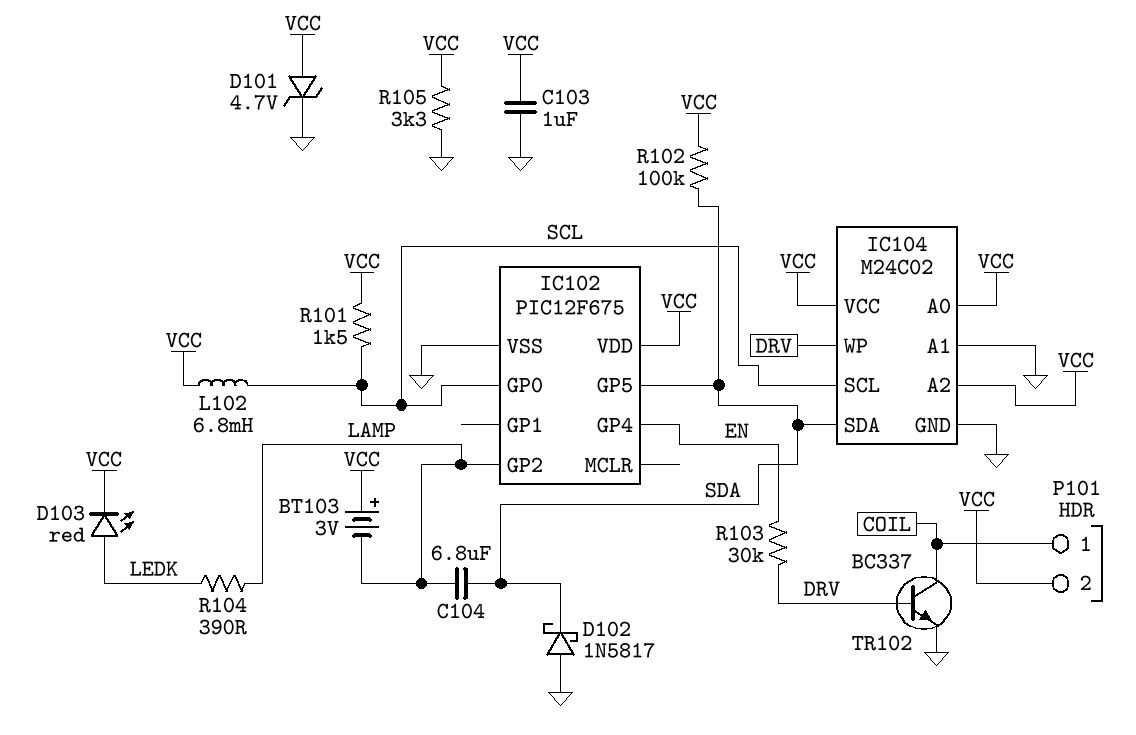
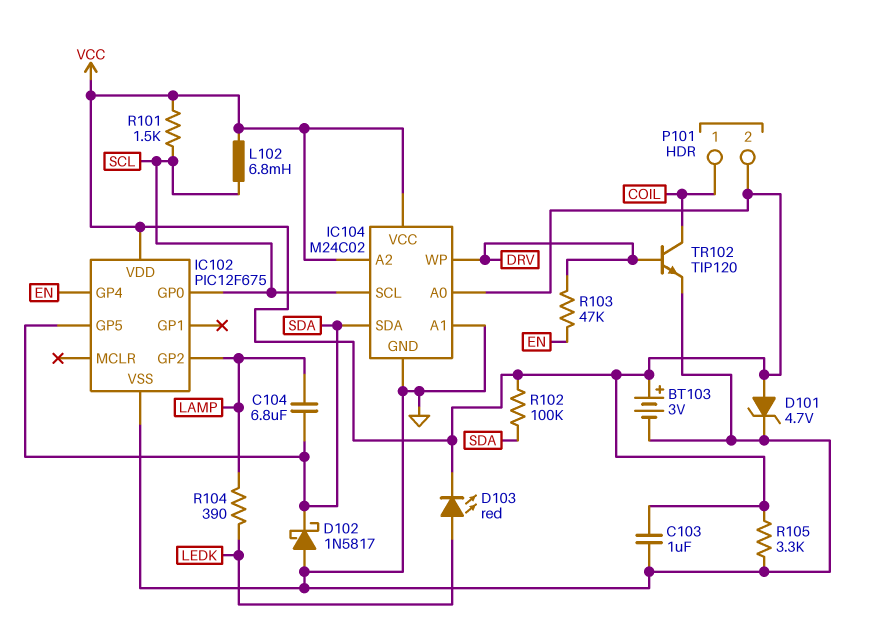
BT103: 3V (plus VCC, minus LAMP) -> 3V (plus VCC, minus GND)
R103: 30k (DRV, EN) -> 47k (DRV, EN)
TR102: NPN BC337 (B DRV, C COIL, E GND) -> NPN TIP120 (B DRV, C COIL, E GND)

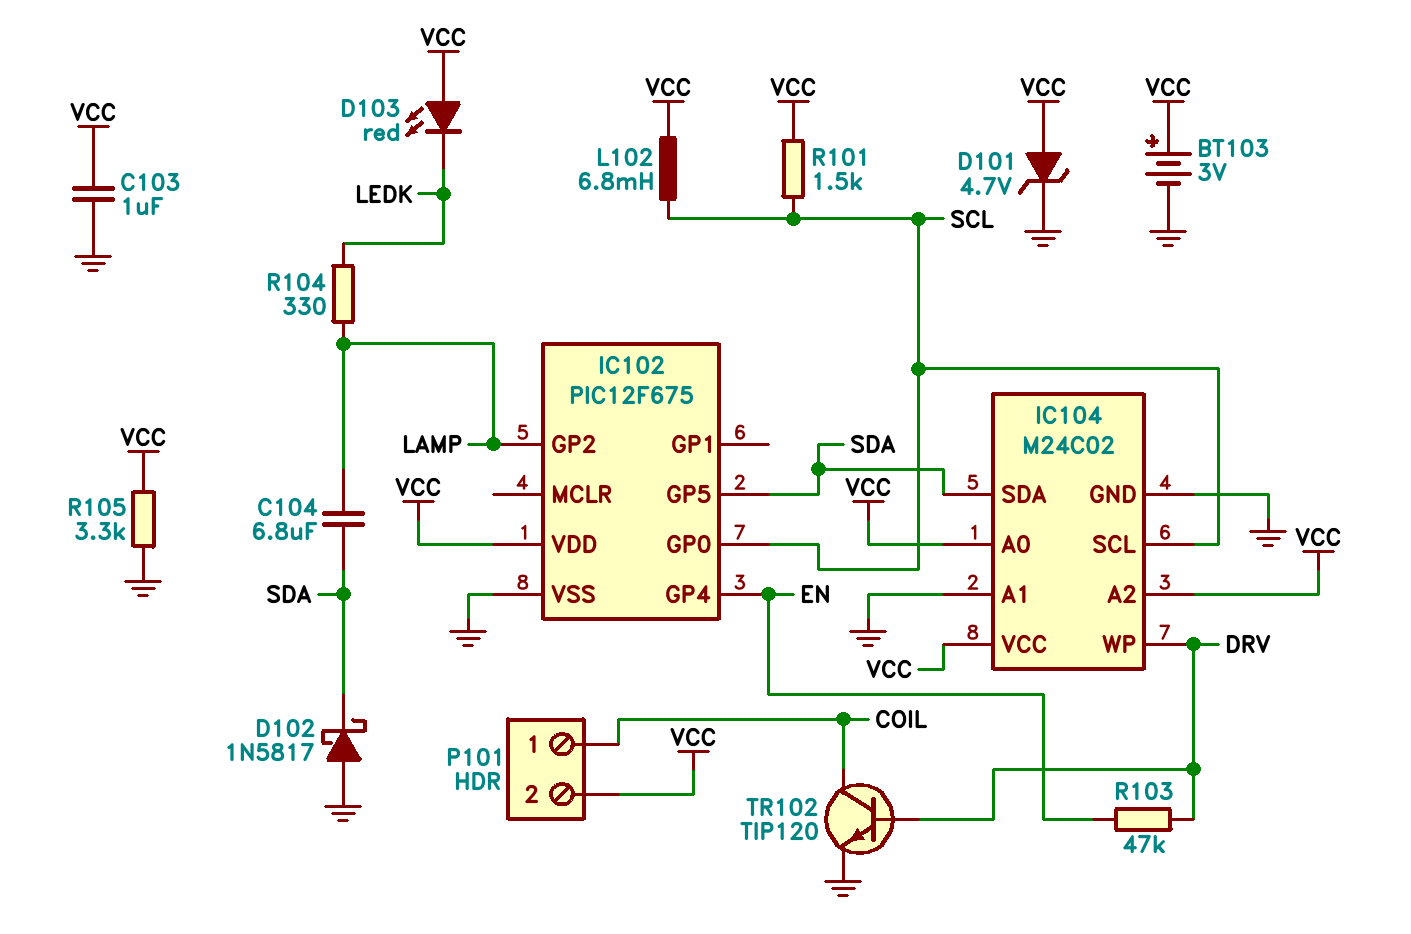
D103: LED red (A LEDK, K VCC) -> LED red (A VCC, K LEDK)
R102: 100k (SDA, VCC) -> none
R104: 390 (LAMP, LEDK) -> 330 (LAMP, LEDK)

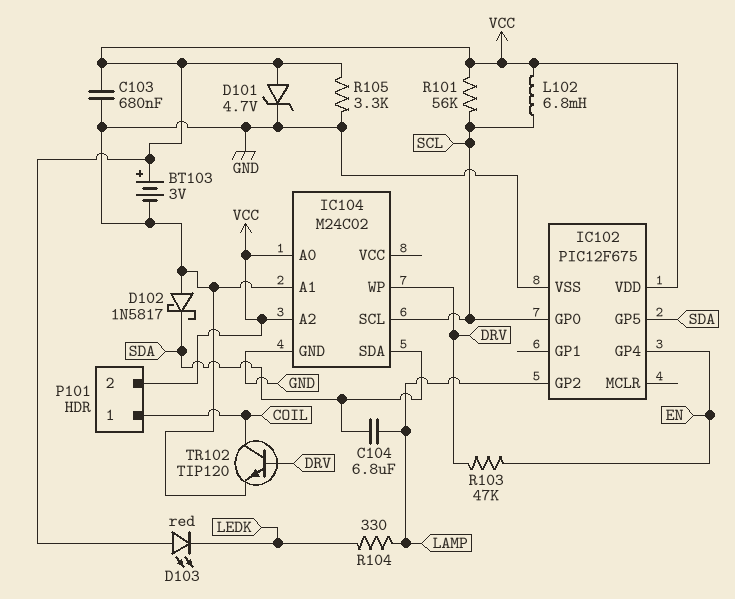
C103: 1uF (GND, VCC) -> 680nF (GND, VCC)
IC104 pin VCC: VCC -> none
R101: 1.5k (SCL, VCC) -> 56k (SCL, VCC)

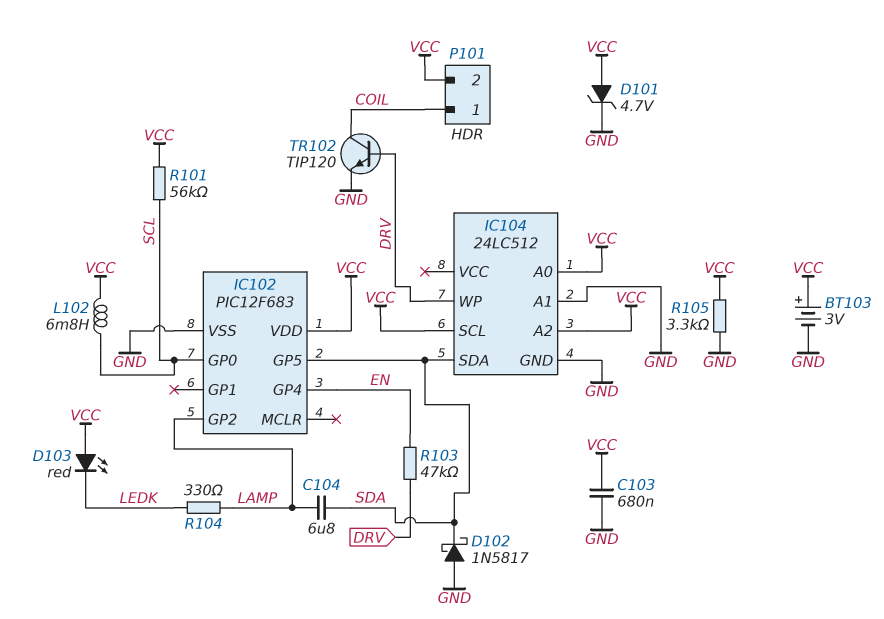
IC102: PIC12F675 -> PIC12F683
IC104: M24C02 -> 24LC512
IC104 pin SCL: SCL -> VCC

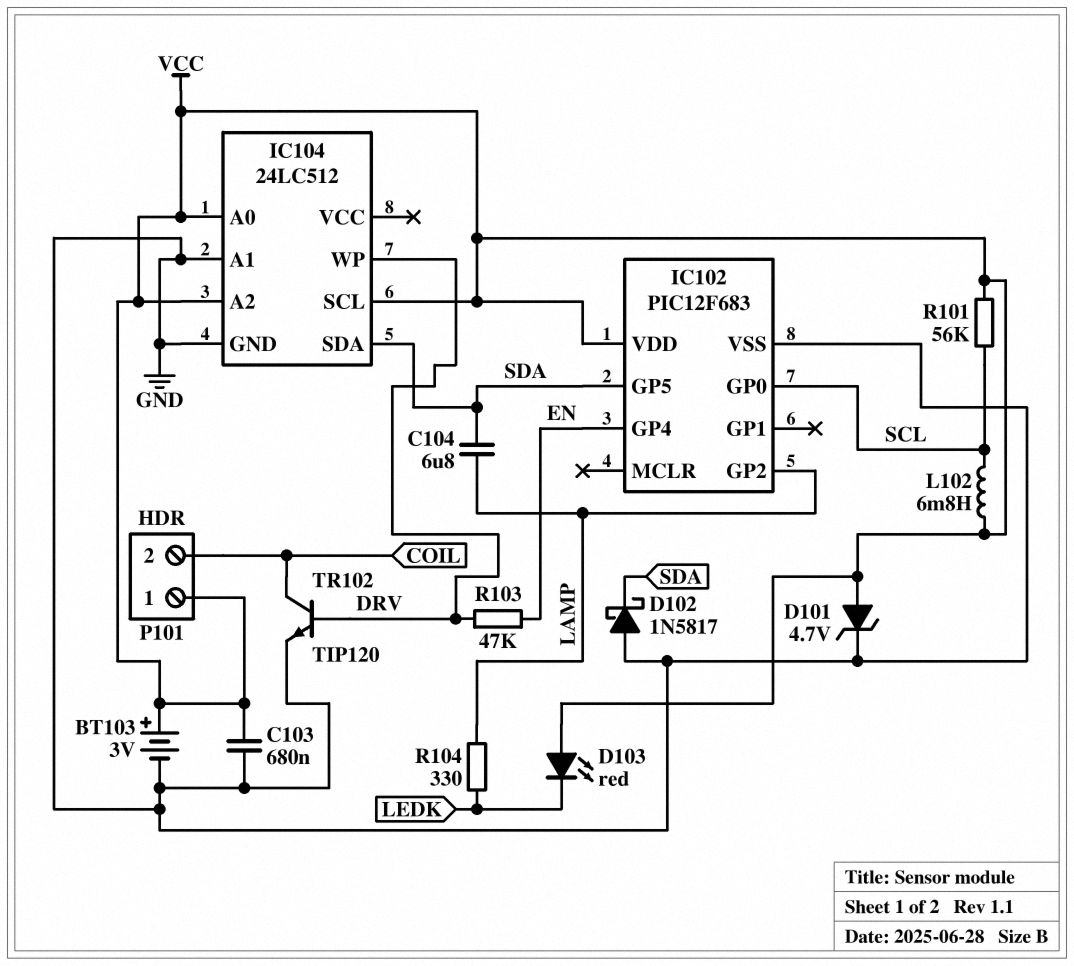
P101 pin 1: COIL -> VCC
P101 pin 2: VCC -> COIL
R105: 3.3k (GND, VCC) -> none

